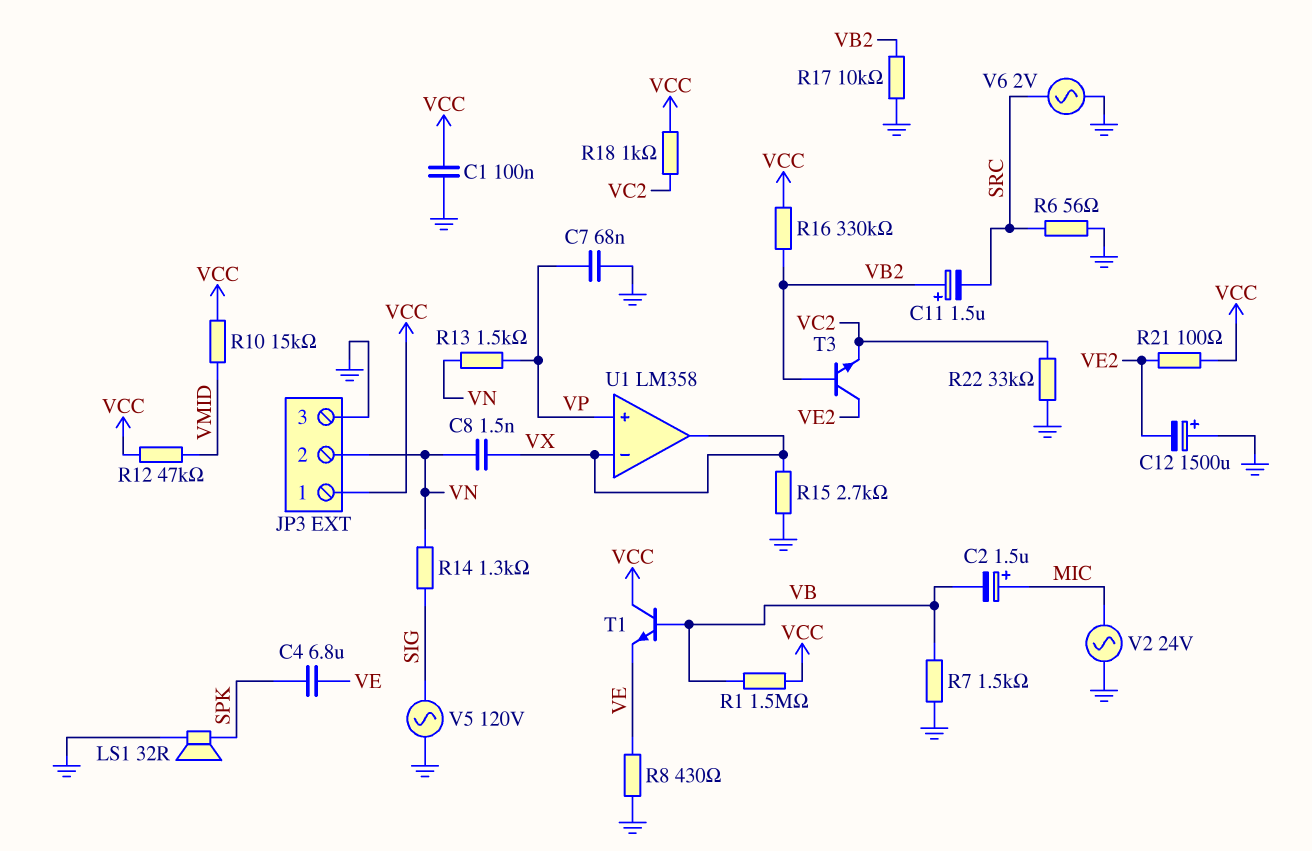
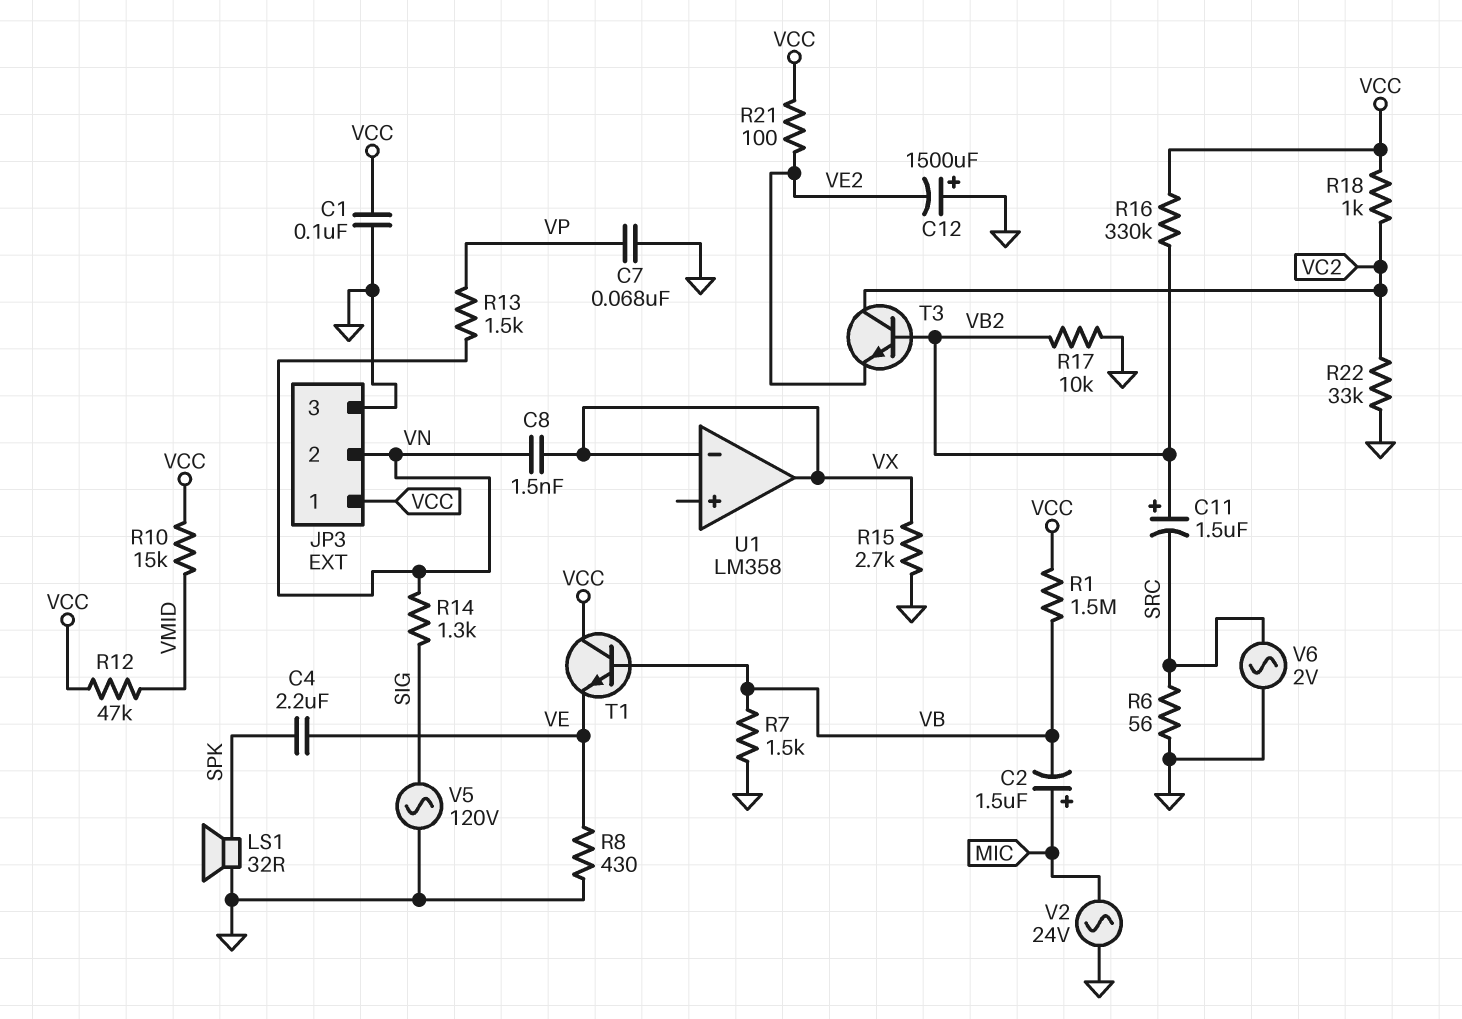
C4: 6.8uF (SPK, VE) -> 2.2uF (SPK, VE)
T3: NPN (B VB2, C VE2, E VC2) -> NPN (B VB2, C VC2, E VE2)
U1 pin in+: VP -> none

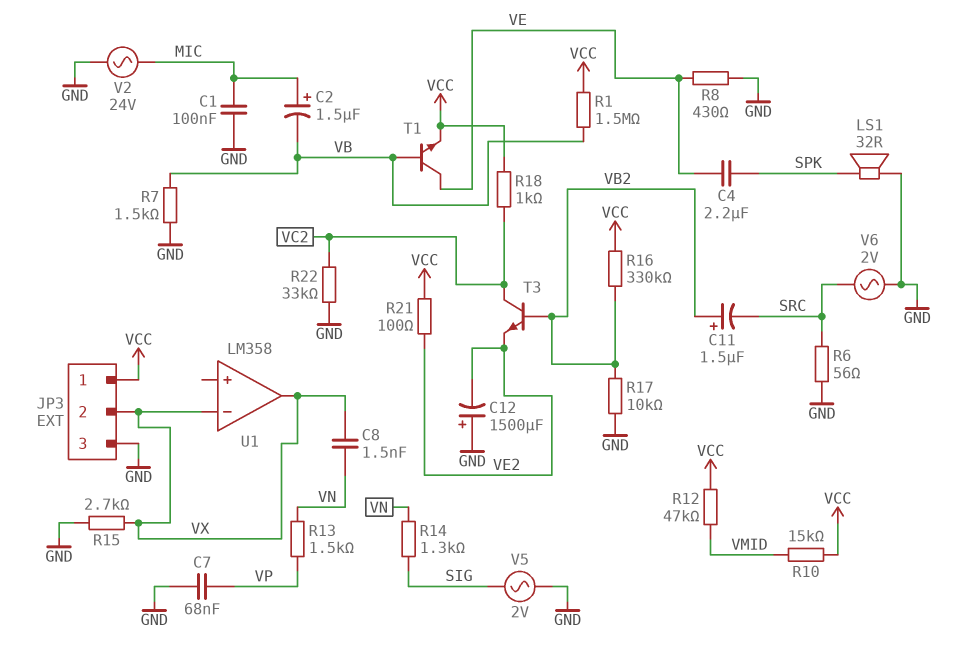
C1: 100nF (GND, VCC) -> 100nF (GND, MIC)
JP3 pin 2: VN -> VX
T1: NPN (B VB, C VCC, E VE) -> NPN (B VB, C VE, E VCC)
V5: AC 120V (GND, SIG) -> AC 2V (GND, SIG)

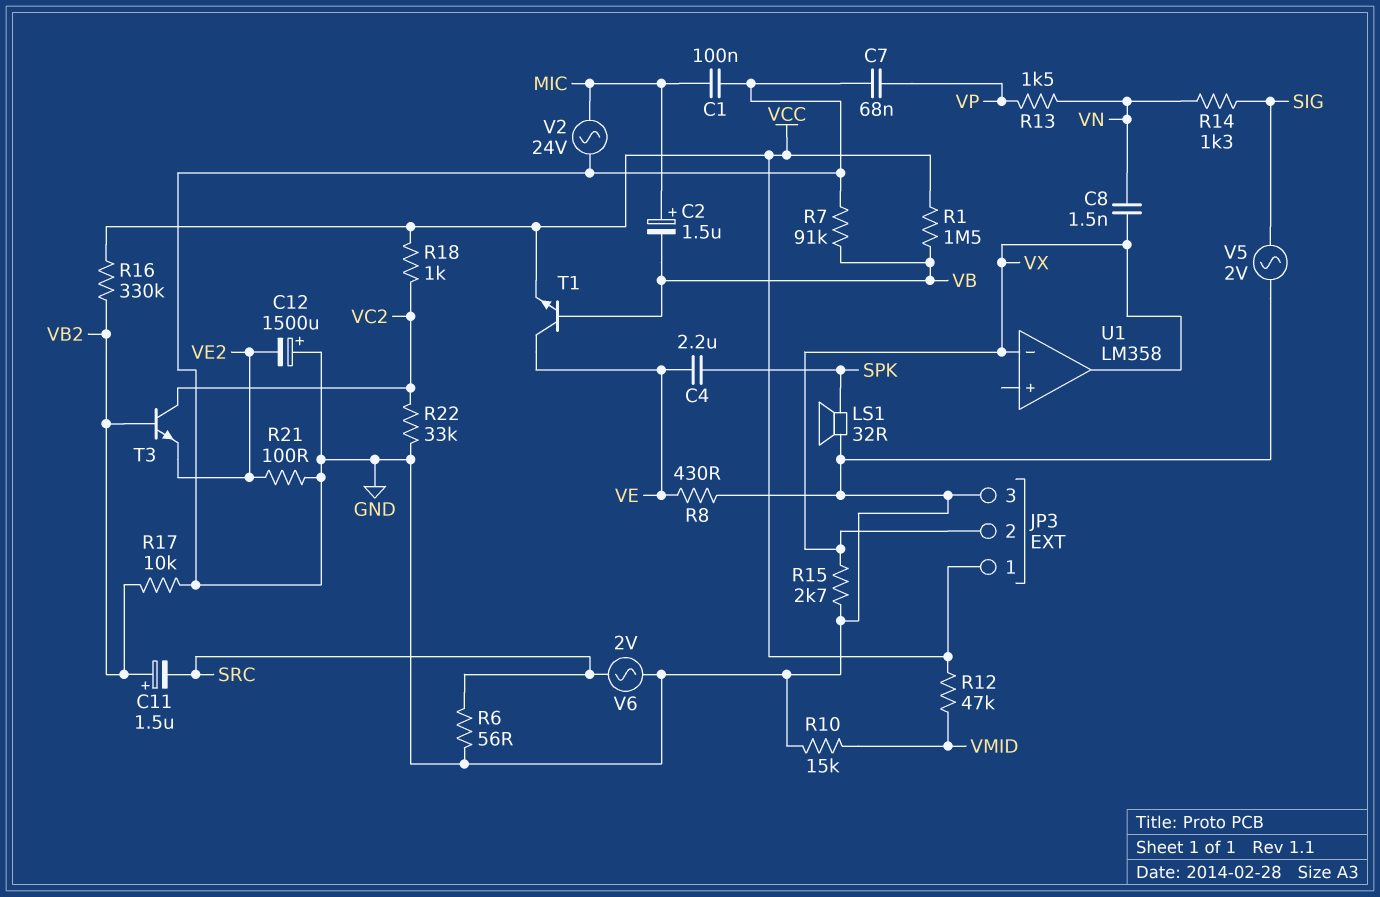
R7: 1.5k (GND, VB) -> 91k (GND, VB)
R10: 15k (VCC, VMID) -> 15k (GND, VMID)
R21: 100 (VCC, VE2) -> 100 (GND, VE2)

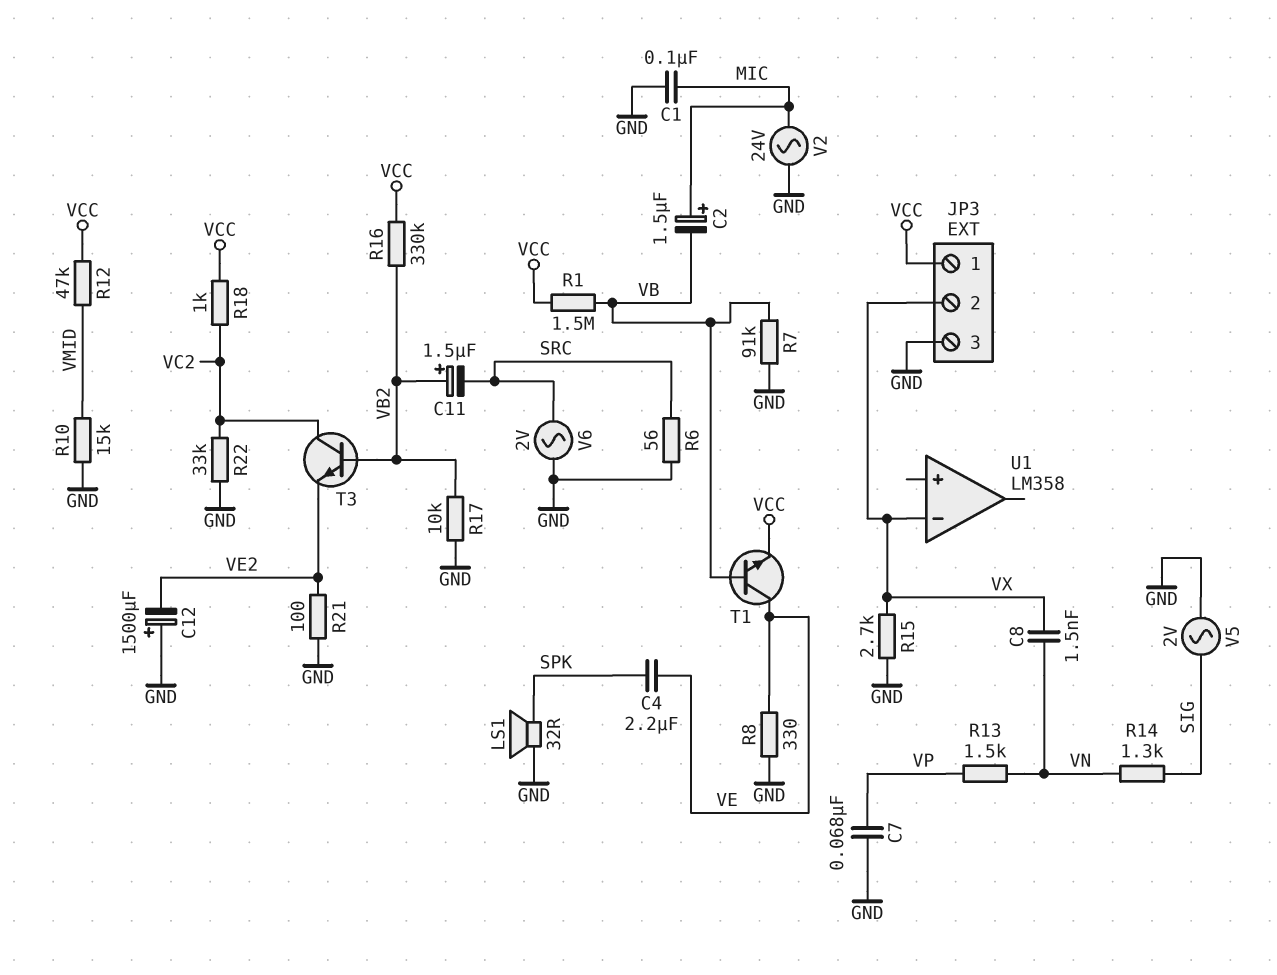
R8: 430 (GND, VE) -> 330 (GND, VE)
U1 pin out: VX -> none

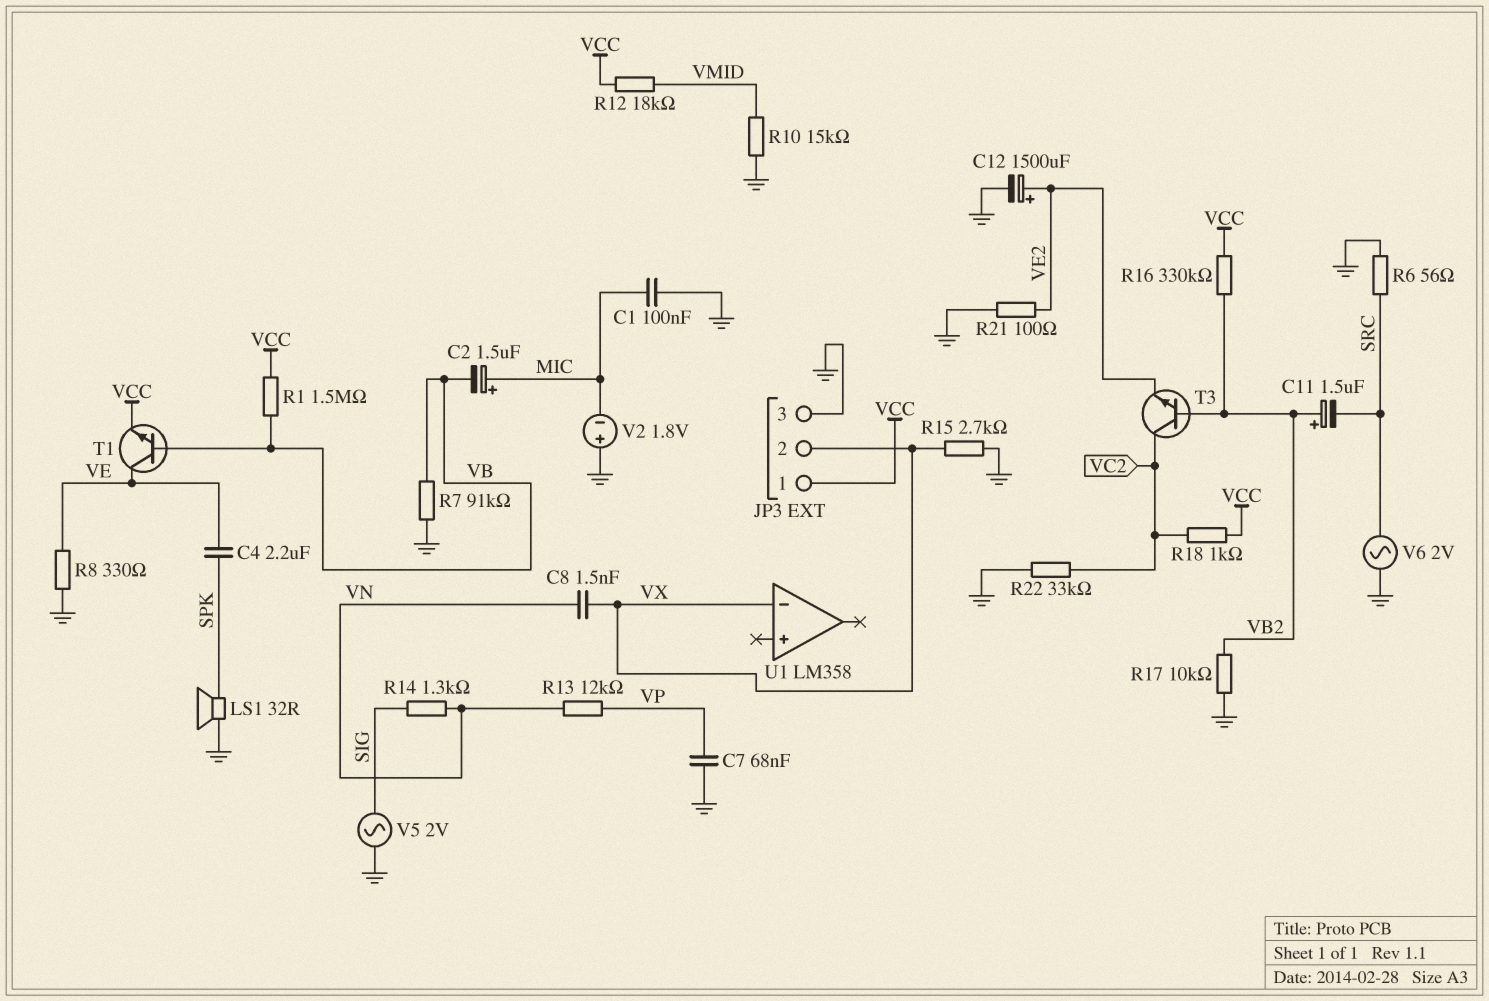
C12: 1500uF (plus GND, minus VE2) -> 1500uF (plus VE2, minus GND)
R12: 47k (VCC, VMID) -> 18k (VCC, VMID)
R13: 1.5k (VN, VP) -> 12k (VN, VP)
V2: AC 24V (GND, MIC) -> 1.8V (plus GND, minus MIC)

